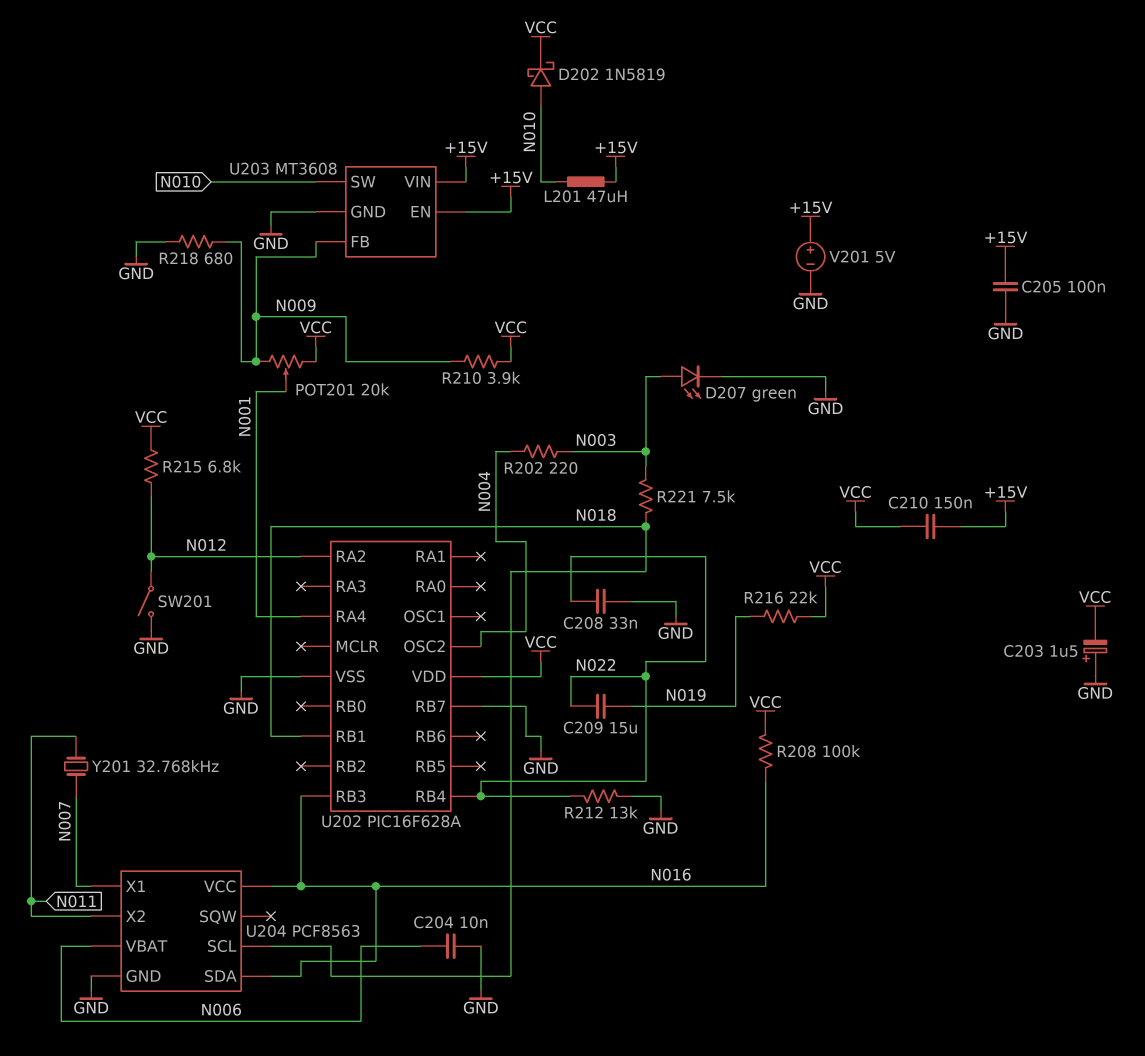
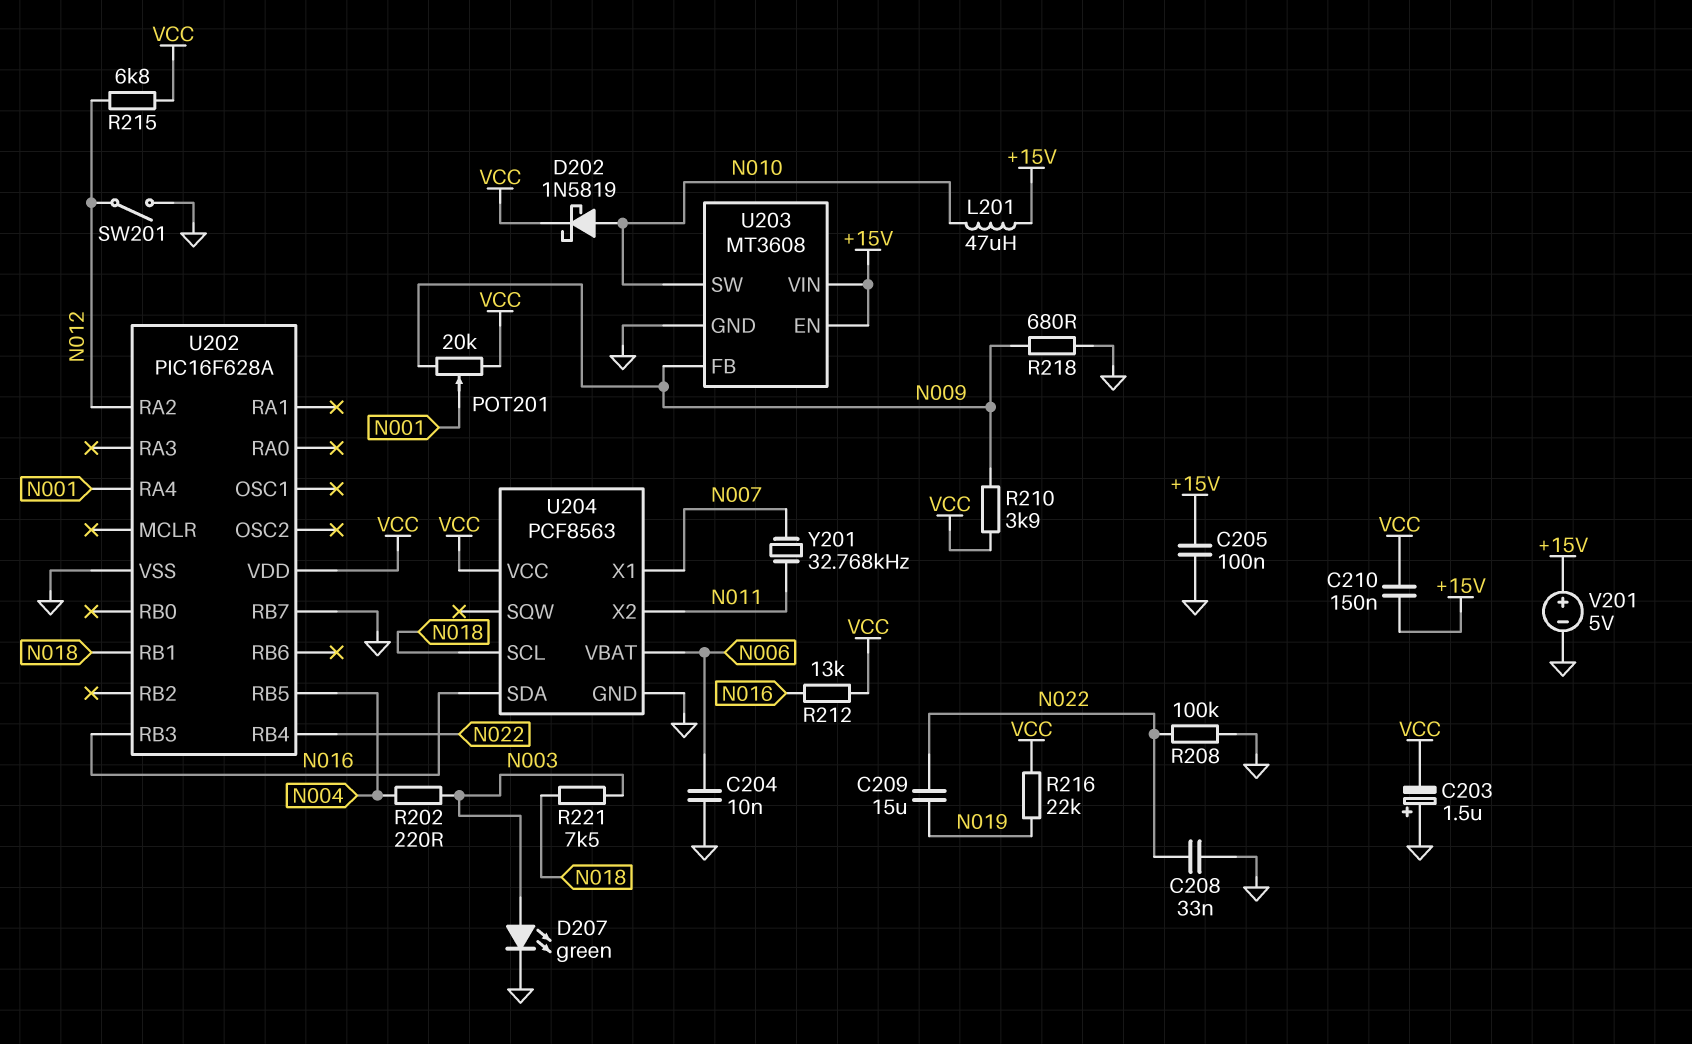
R208: 100k (N016, VCC) -> 100k (GND, N022)
R212: 13k (GND, N022) -> 13k (N016, VCC)
U202 pin OSC2: N004 -> none
U202 pin RB5: none -> N004
U204 pin VCC: N016 -> VCC

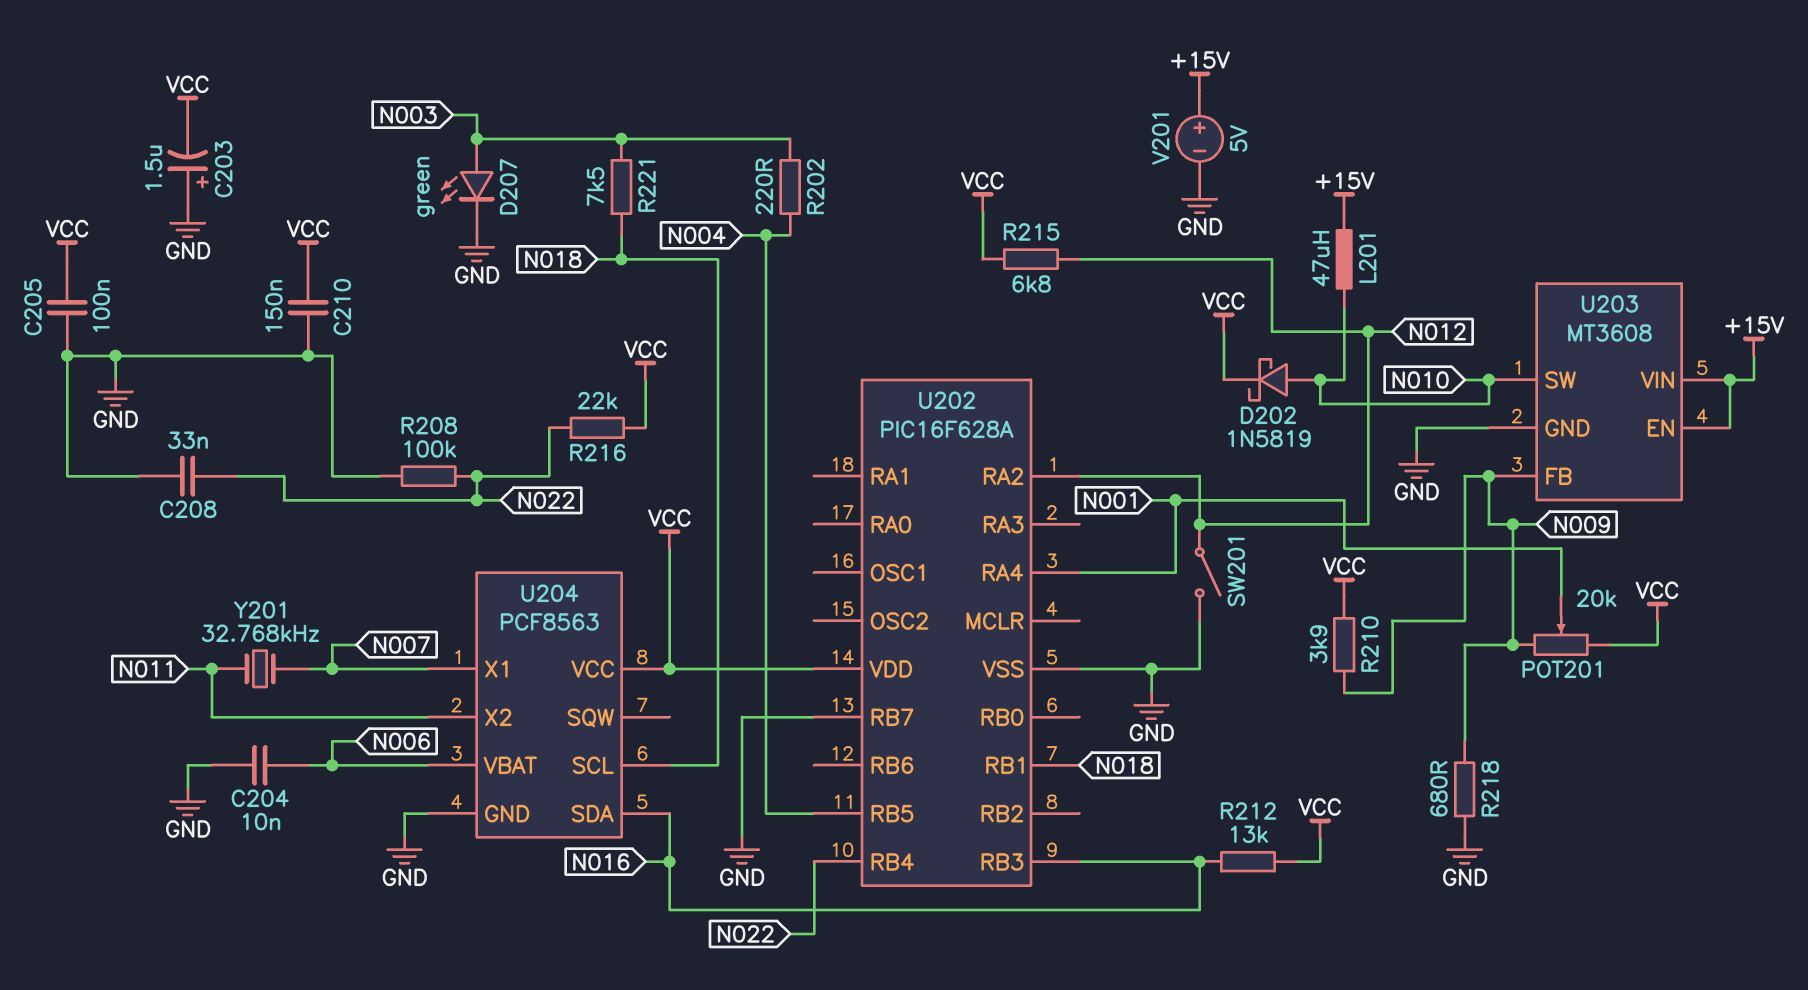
C205: 100nF (+15V, GND) -> 100nF (GND, VCC)
C209: 15uF (N019, N022) -> none
C210: 150nF (+15V, VCC) -> 150nF (GND, VCC)
R216: 22k (N019, VCC) -> 22k (N022, VCC)

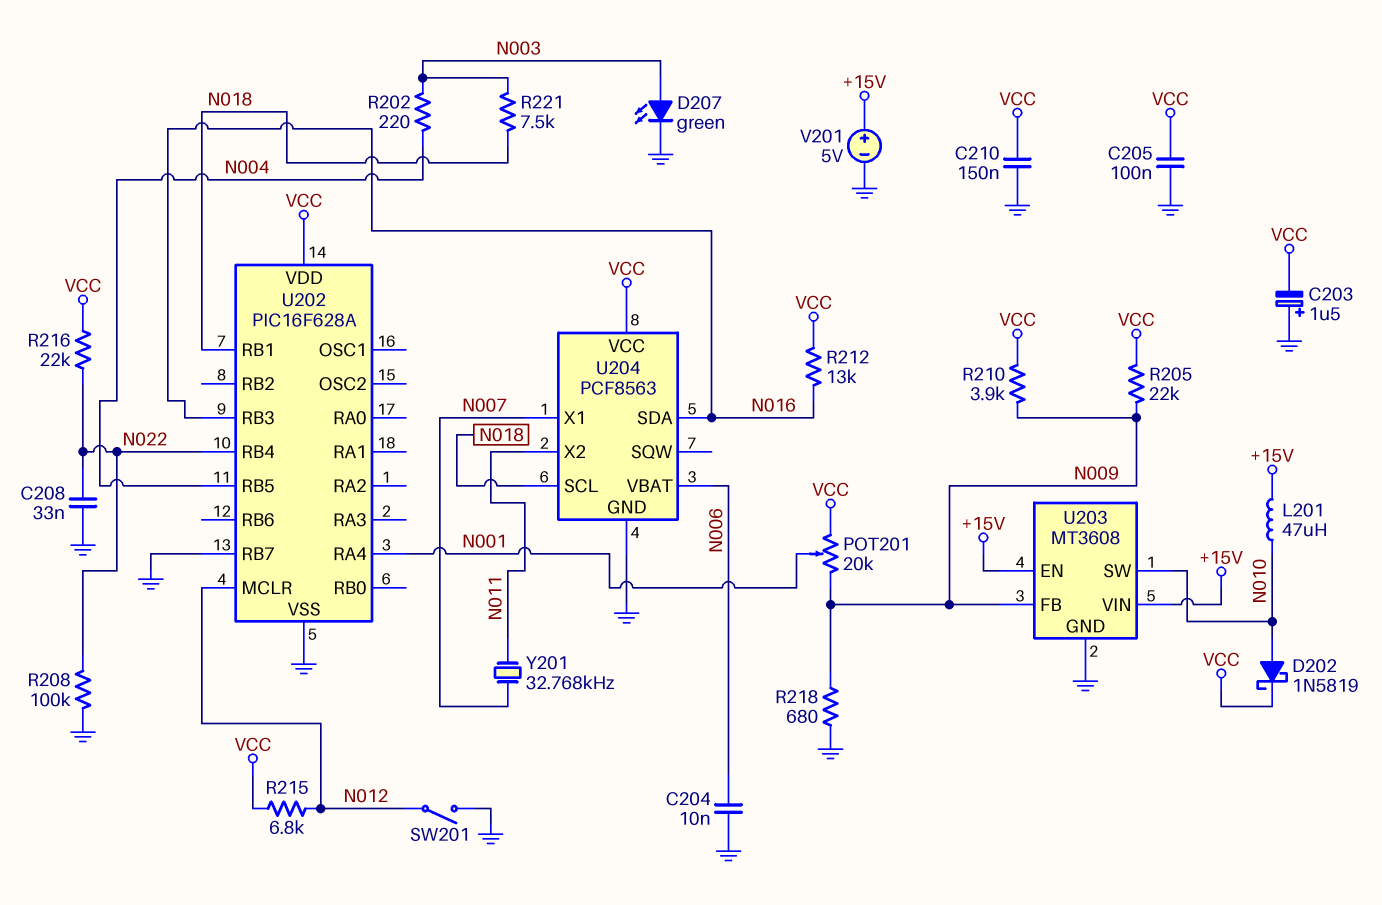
R205: none -> 22k (N009, VCC)
U202 pin MCLR: none -> N012
U202 pin RA2: N012 -> none

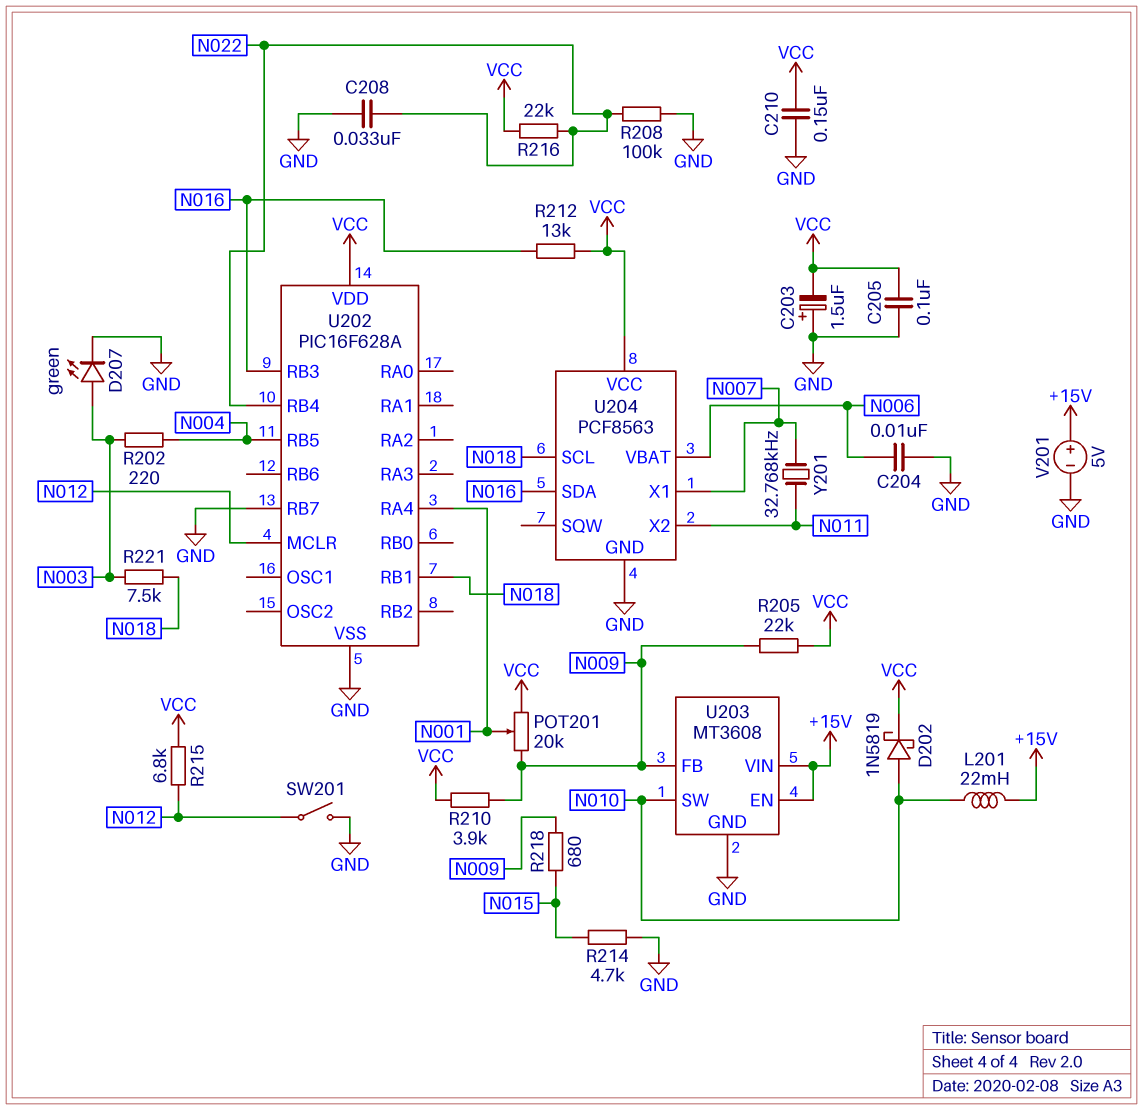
L201: 47uH (+15V, N010) -> 22mH (+15V, N010)
R214: none -> 4.7k (GND, N015)
R218: 680 (GND, N009) -> 680 (N009, N015)

